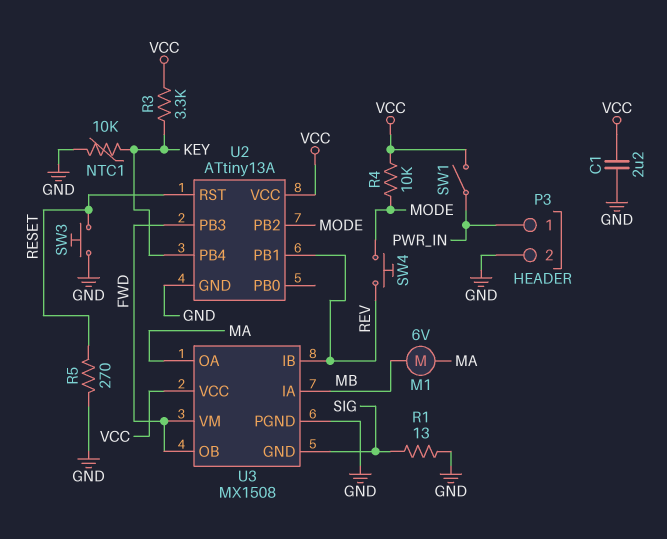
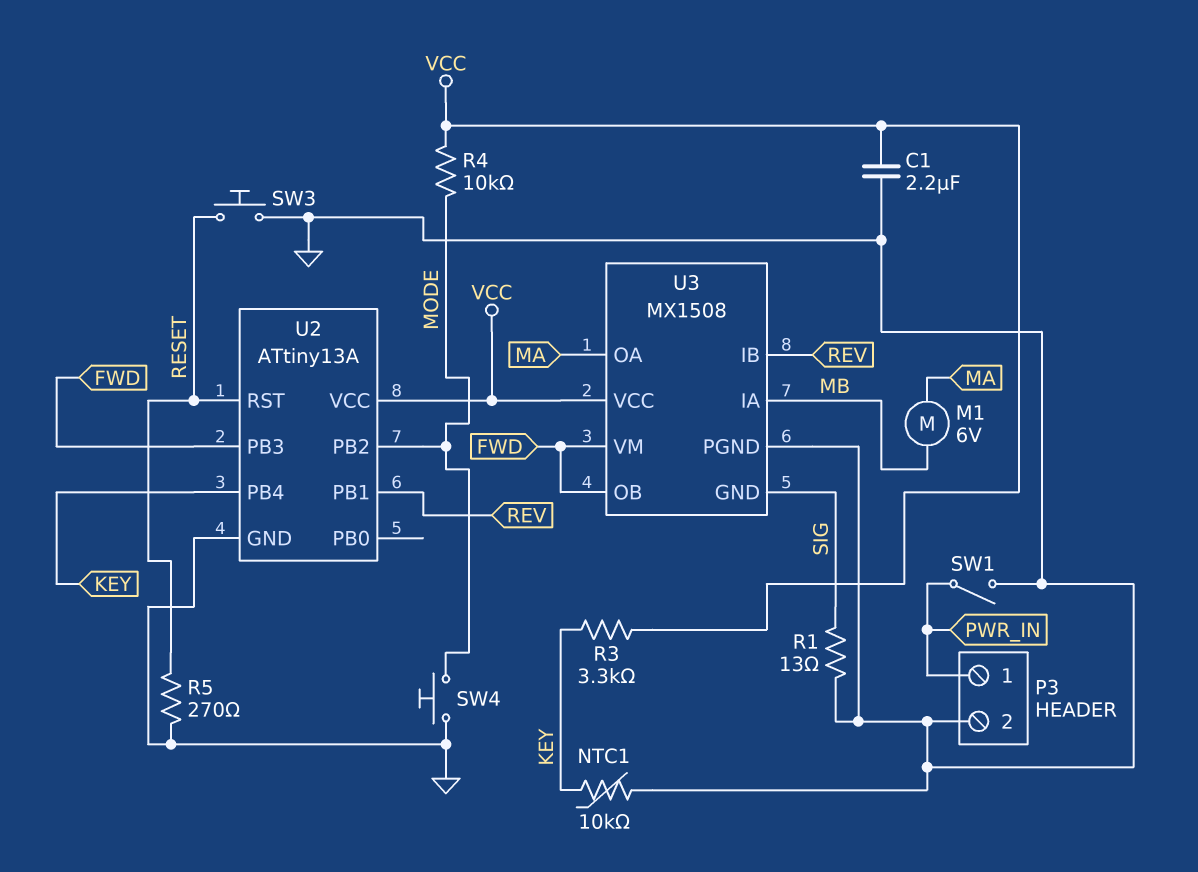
SW1: switch (PWR_IN, VCC) -> switch (GND, PWR_IN)
SW4: button (MODE, REV) -> button (GND, MODE)

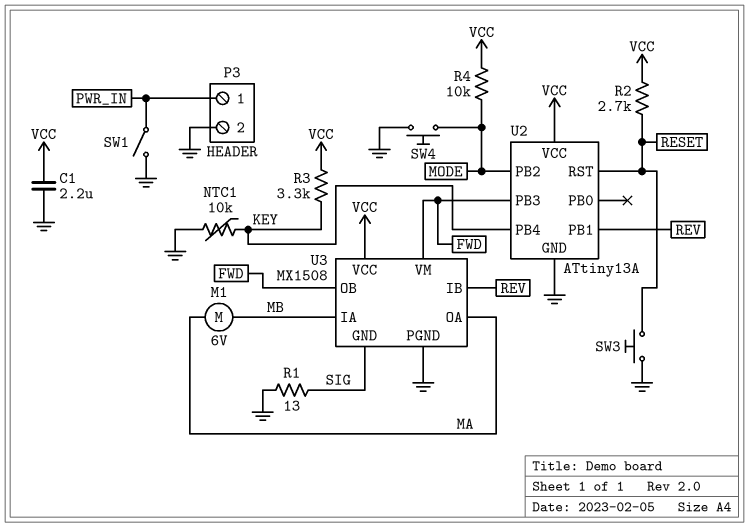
R2: none -> 2.7k (RESET, VCC)
R5: 270 (GND, RESET) -> none

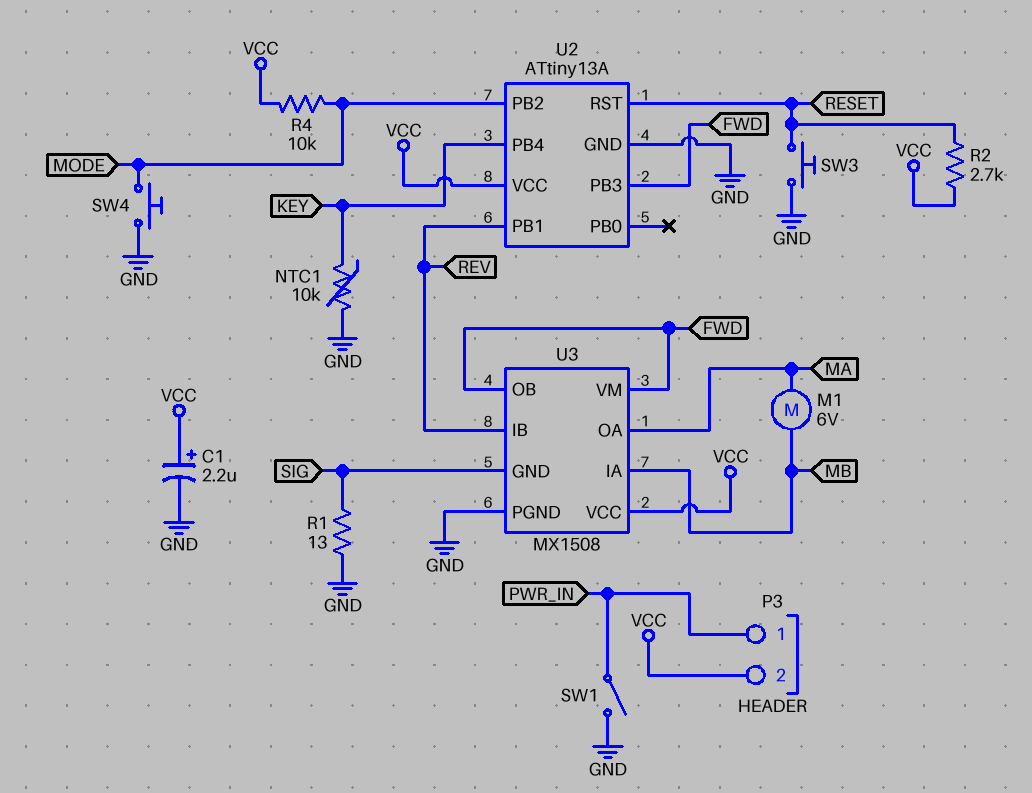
C1: 2.2uF (GND, VCC) -> 2.2uF (plus VCC, minus GND)
P3 pin 2: GND -> VCC
R3: 3.3k (KEY, VCC) -> none

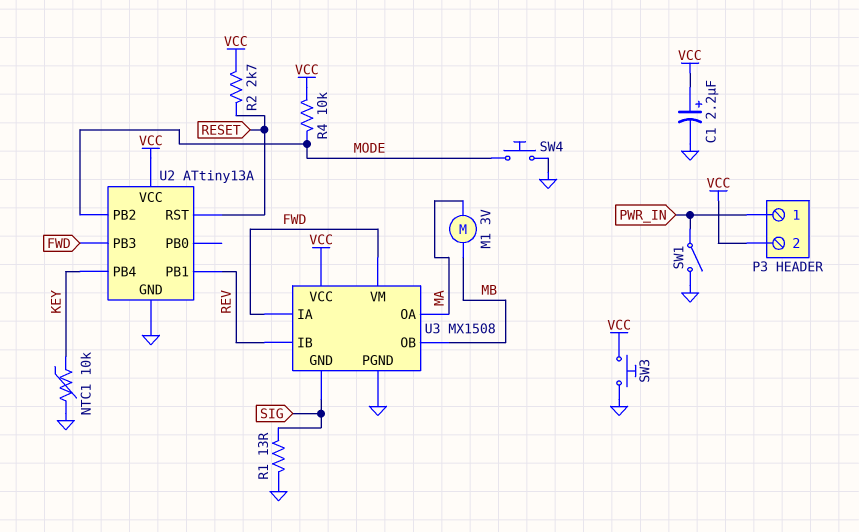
M1: motor 6V (MA, MB) -> motor 3V (MA, MB)
SW3: button (GND, RESET) -> button (GND, VCC)
U3 pin IA: MB -> FWD
U3 pin OB: FWD -> MB

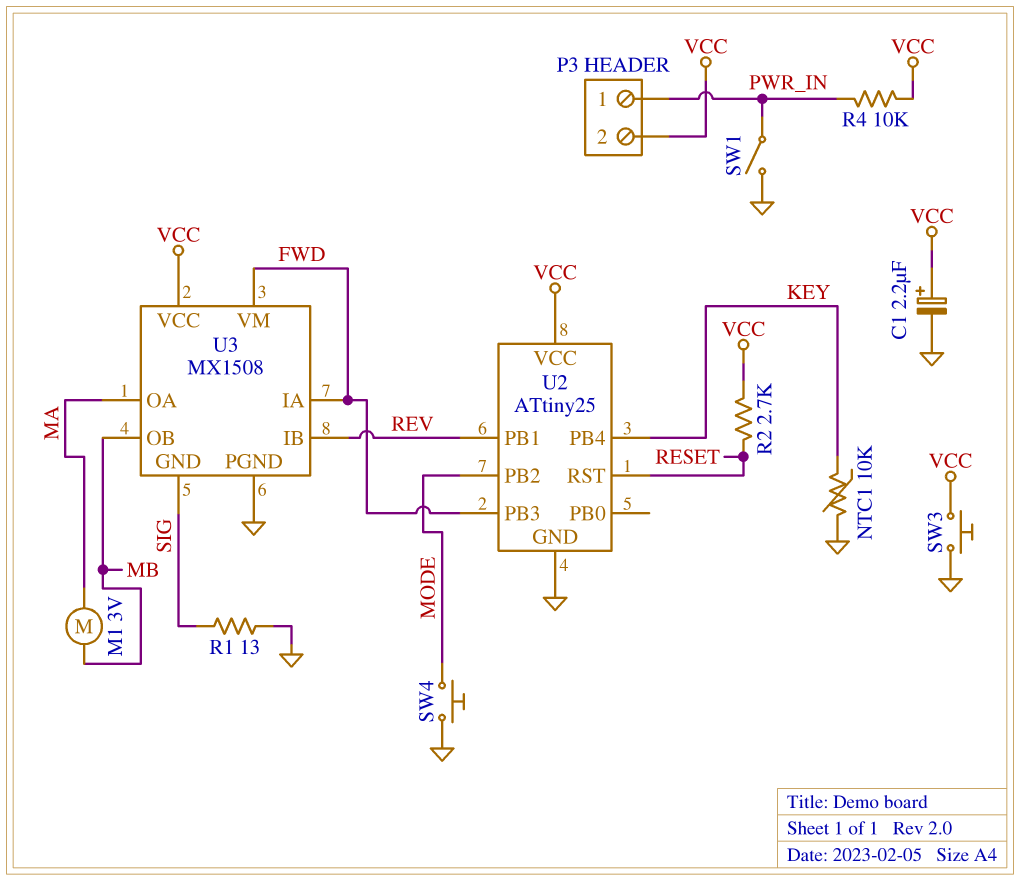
R4: 10k (MODE, VCC) -> 10k (PWR_IN, VCC)
U2: ATtiny13A -> ATtiny25

